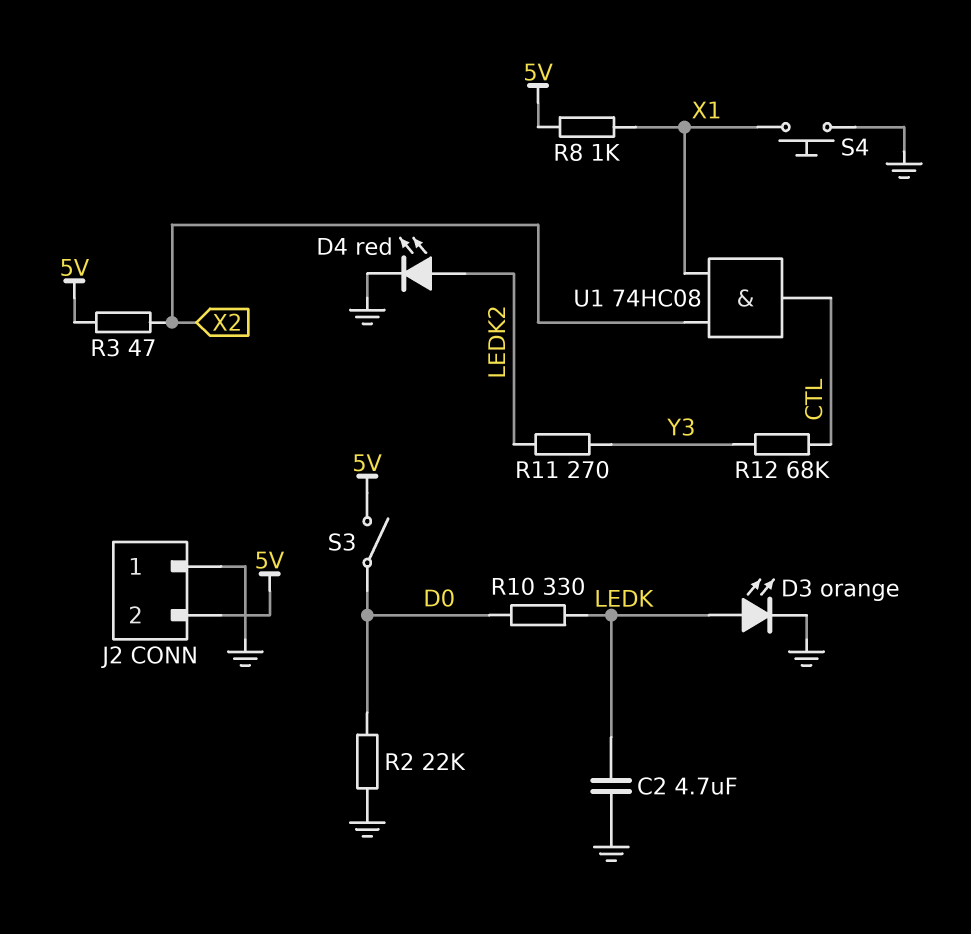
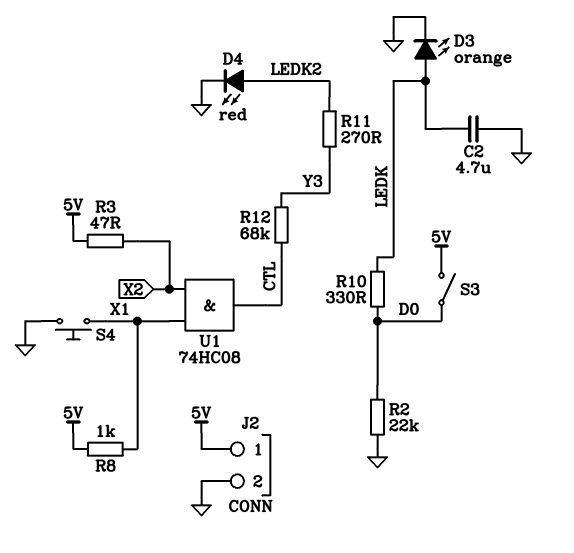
J2 pin 1: GND -> 5V
J2 pin 2: 5V -> GND

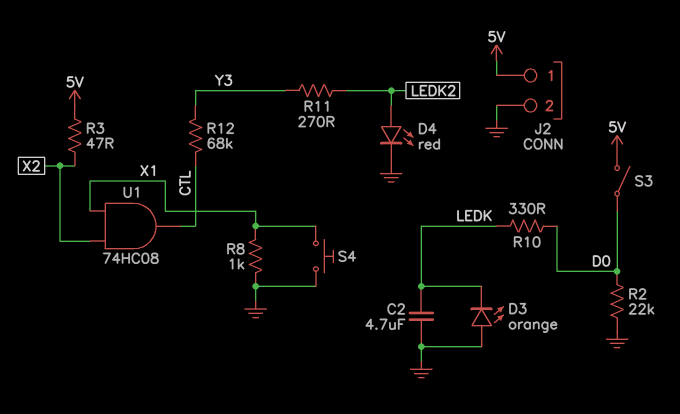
D3: LED orange (A LEDK, K GND) -> LED orange (A GND, K LEDK)
R8: 1k (5V, X1) -> 1k (GND, X1)

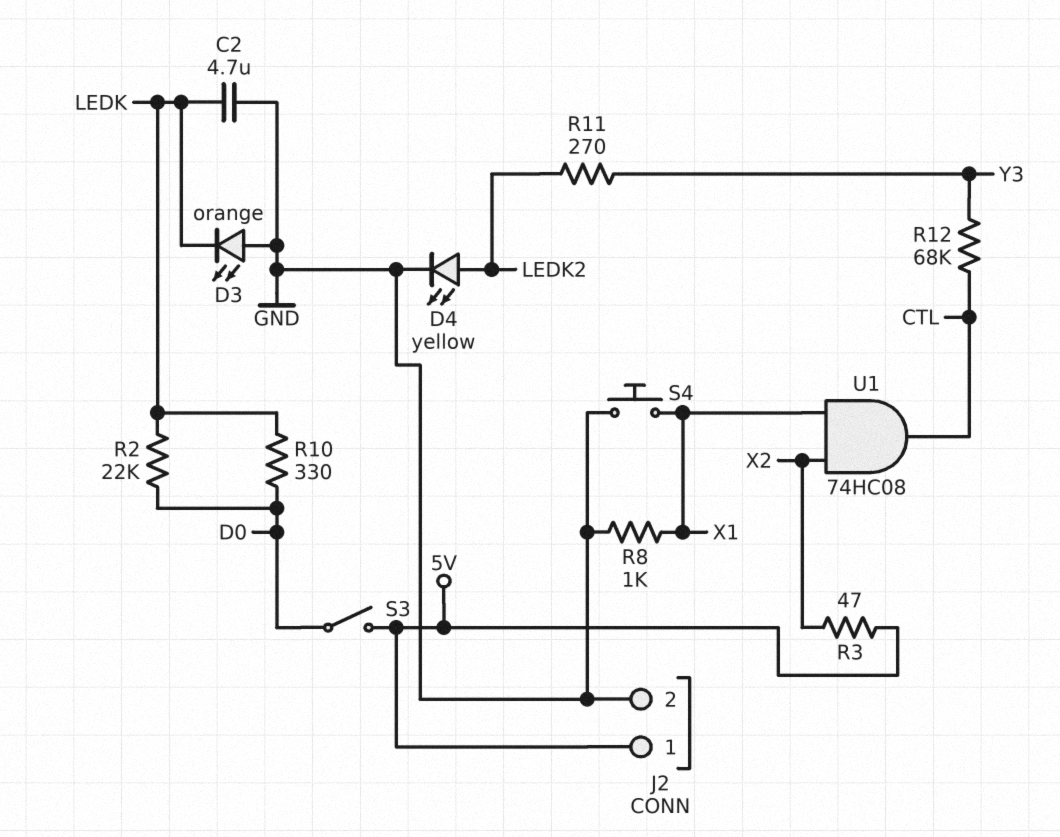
D4: LED red (A LEDK2, K GND) -> LED yellow (A LEDK2, K GND)
R2: 22k (D0, GND) -> 22k (D0, LEDK)

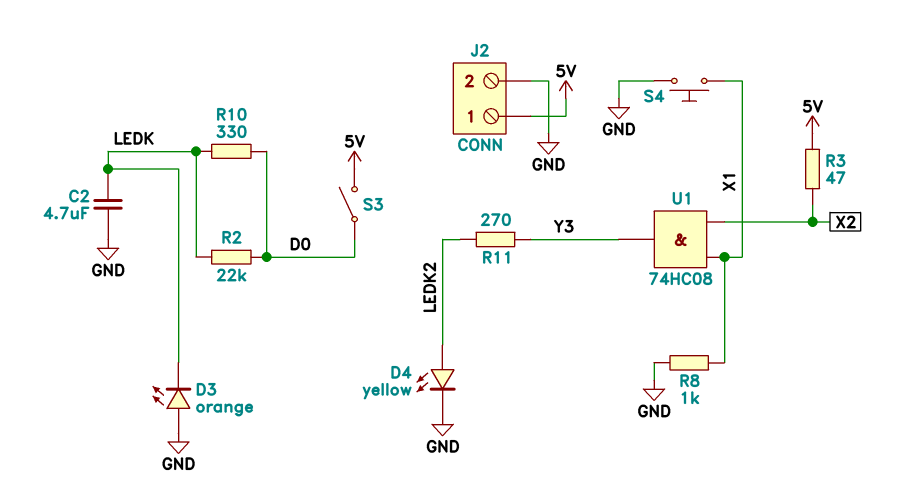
R12: 68k (CTL, Y3) -> none
U1: AND 74HC08 (in X1, in X2, out CTL) -> AND 74HC08 (in X1, in X2, out Y3)

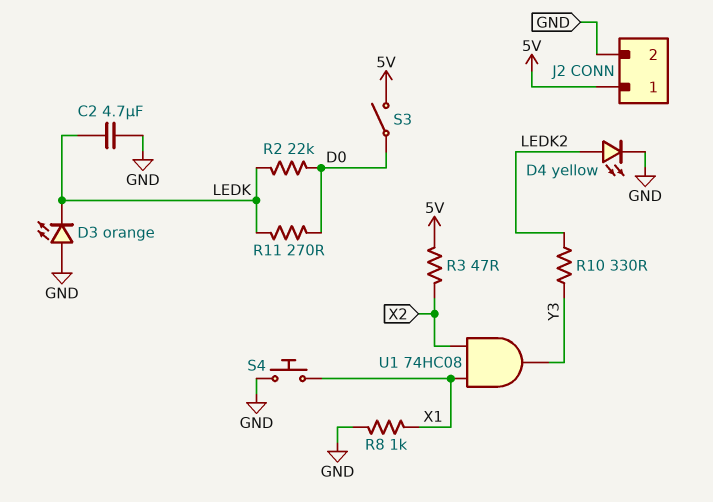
R10: 330 (D0, LEDK) -> 330 (LEDK2, Y3)
R11: 270 (LEDK2, Y3) -> 270 (D0, LEDK)

